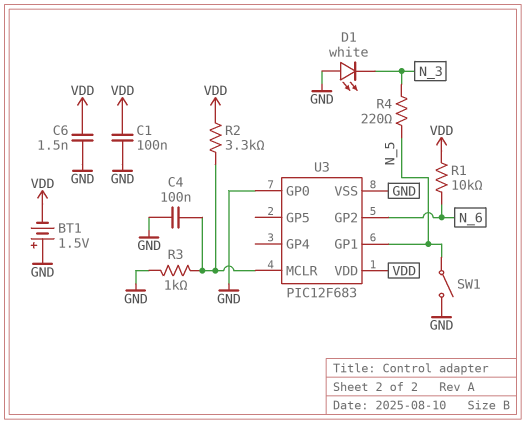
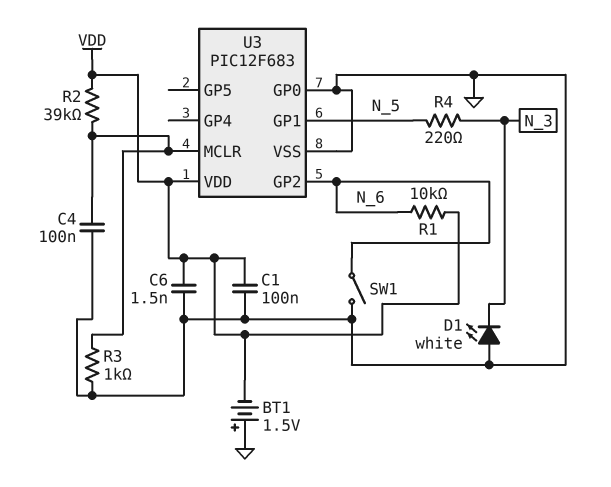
R2: 3.3k (U3/MCLR, VDD) -> 39k (U3/MCLR, VDD)
SW1: switch (GND, N_5) -> switch (GND, N_6)

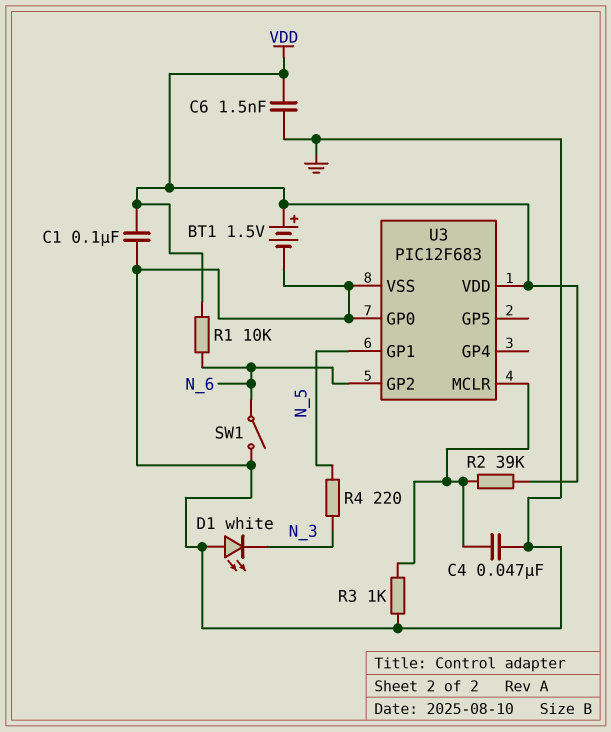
BT1: 1.5V (plus GND, minus VDD) -> 1.5V (plus VDD, minus GND)
C4: 100nF (GND, U3/MCLR) -> 47nF (GND, U3/MCLR)

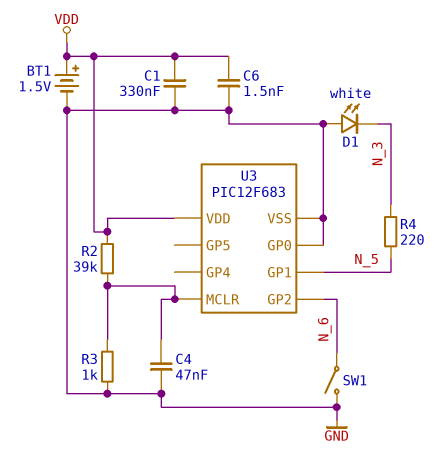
C1: 100nF (GND, VDD) -> 330nF (GND, VDD)
R1: 10k (N_6, VDD) -> none

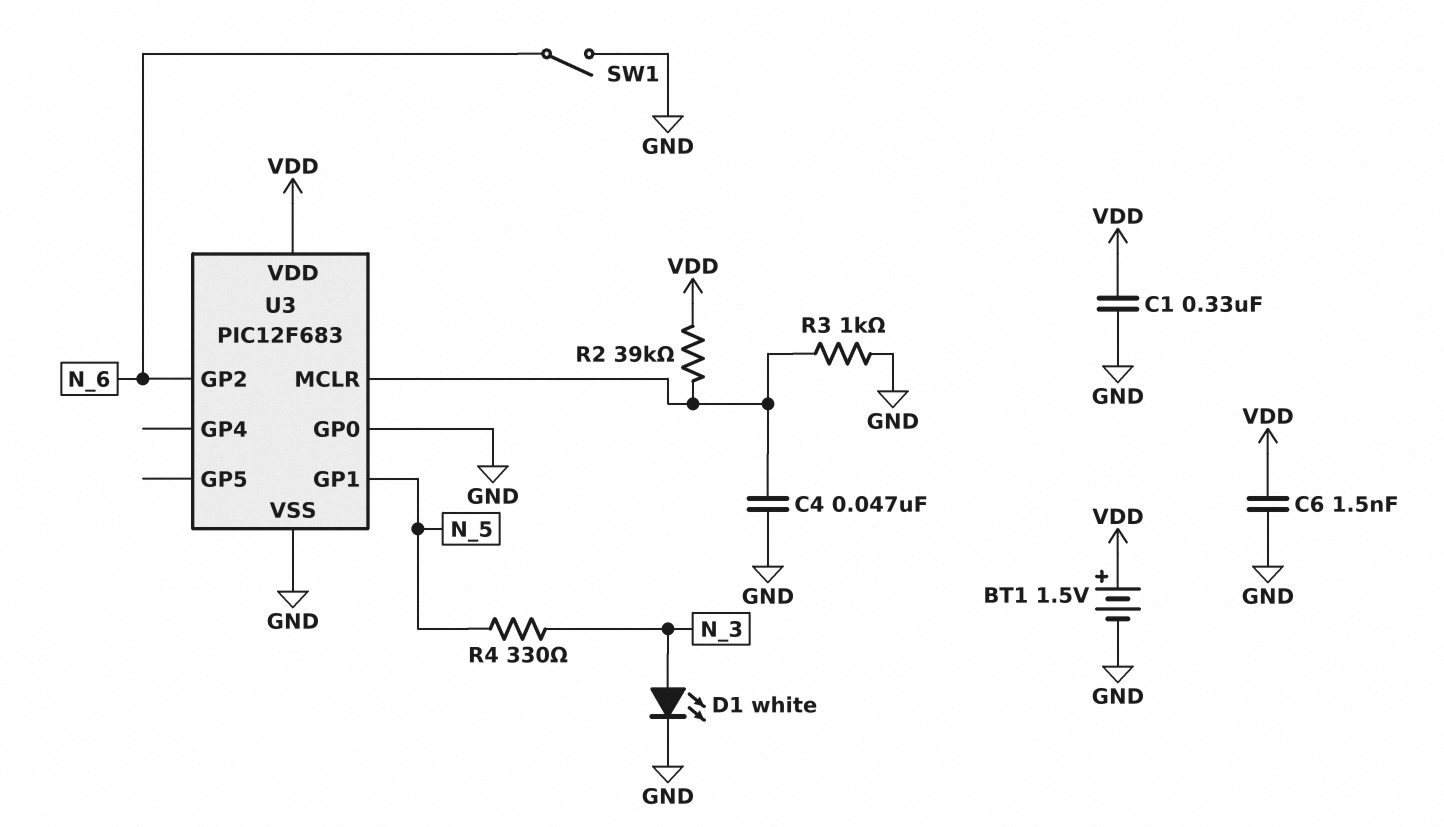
D1: LED white (A GND, K N_3) -> LED white (A N_3, K GND)
R4: 220 (N_3, N_5) -> 330 (N_3, N_5)

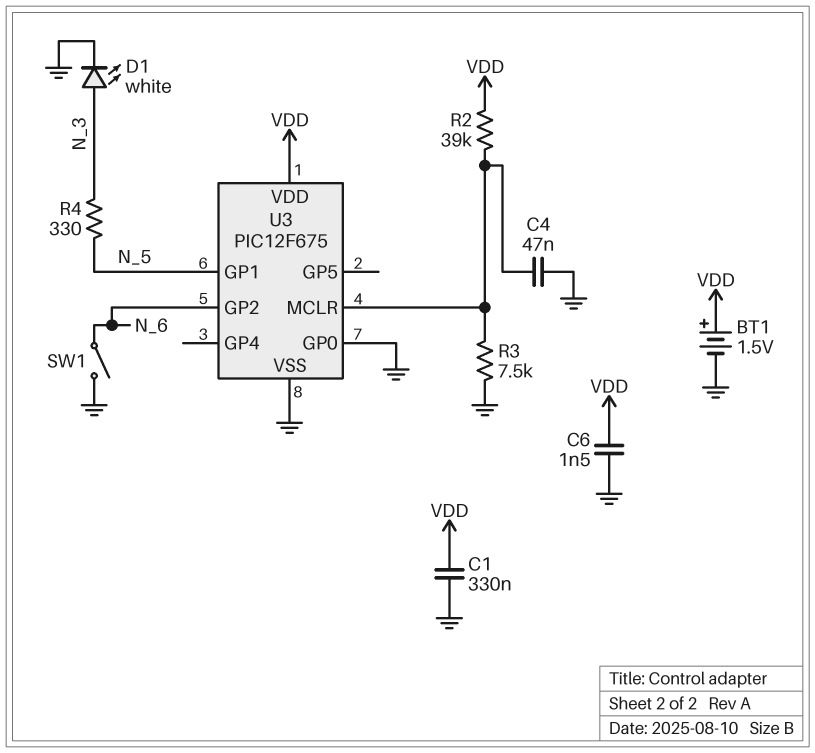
R3: 1k (GND, U3/MCLR) -> 7.5k (GND, U3/MCLR)
U3: PIC12F683 -> PIC12F675

